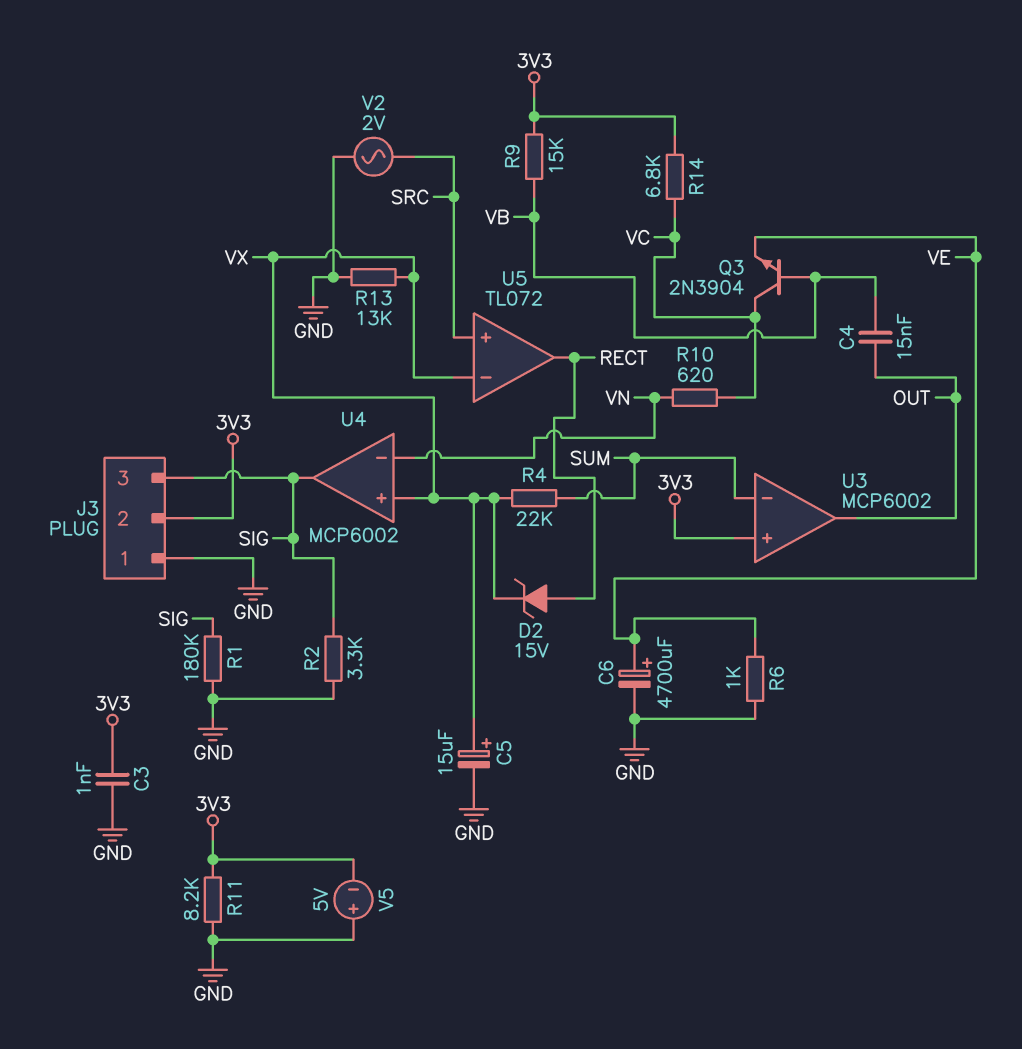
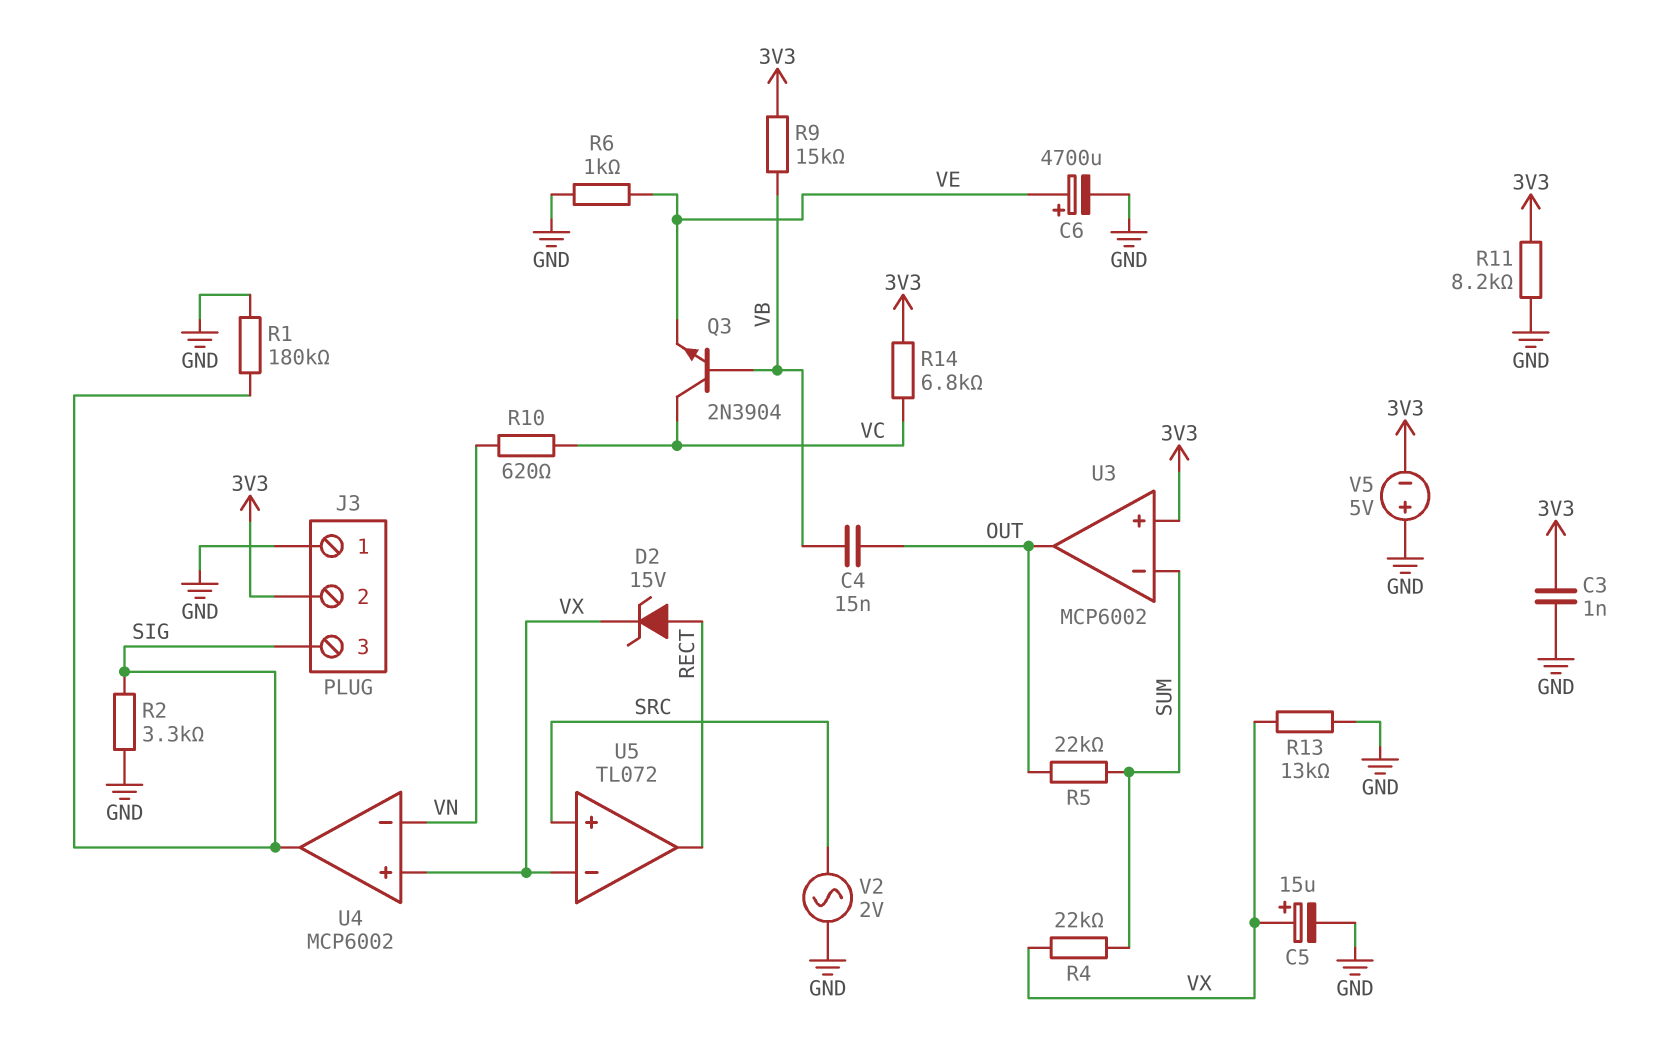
R5: none -> 22k (OUT, SUM)

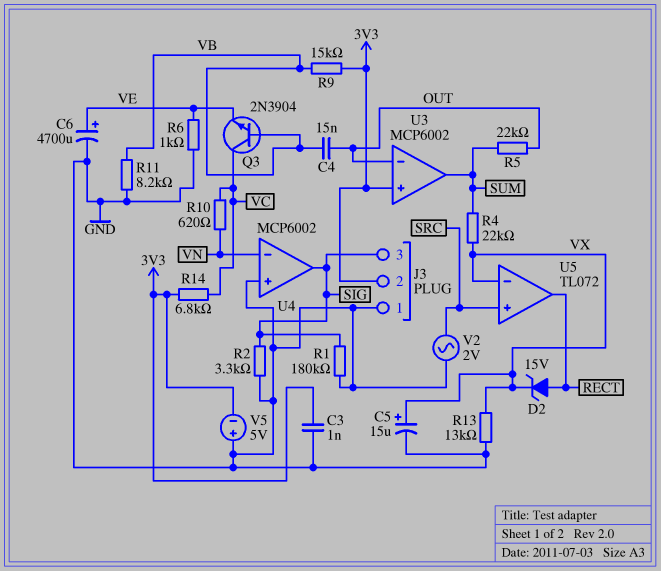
R11: 8.2k (3V3, GND) -> 8.2k (GND, VB)
U3 pin in-: SUM -> OUT
U3 pin out: OUT -> SUM
U4 pin in+: VX -> GND

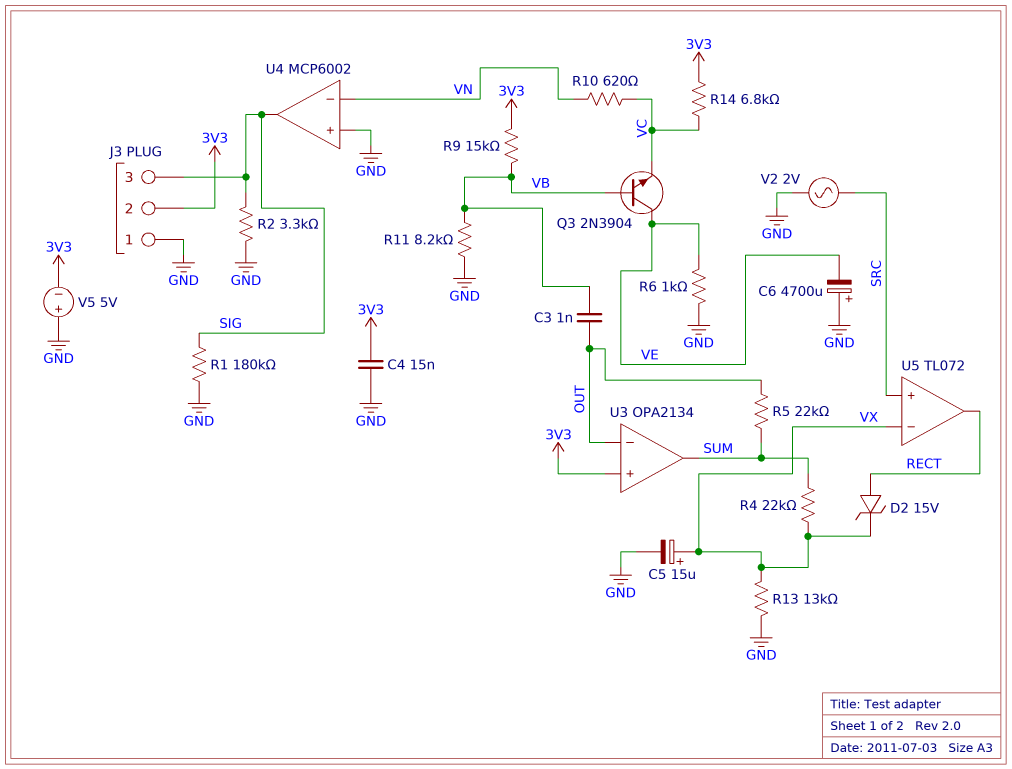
C3: 1nF (3V3, GND) -> 1nF (OUT, VB)
C4: 15nF (OUT, VB) -> 15nF (3V3, GND)
C6: 4700uF (plus VE, minus GND) -> 4700uF (plus GND, minus VE)
Q3: NPN 2N3904 (B VB, C VC, E VE) -> NPN 2N3904 (B VB, C VE, E VC)
U3: MCP6002 -> OPA2134

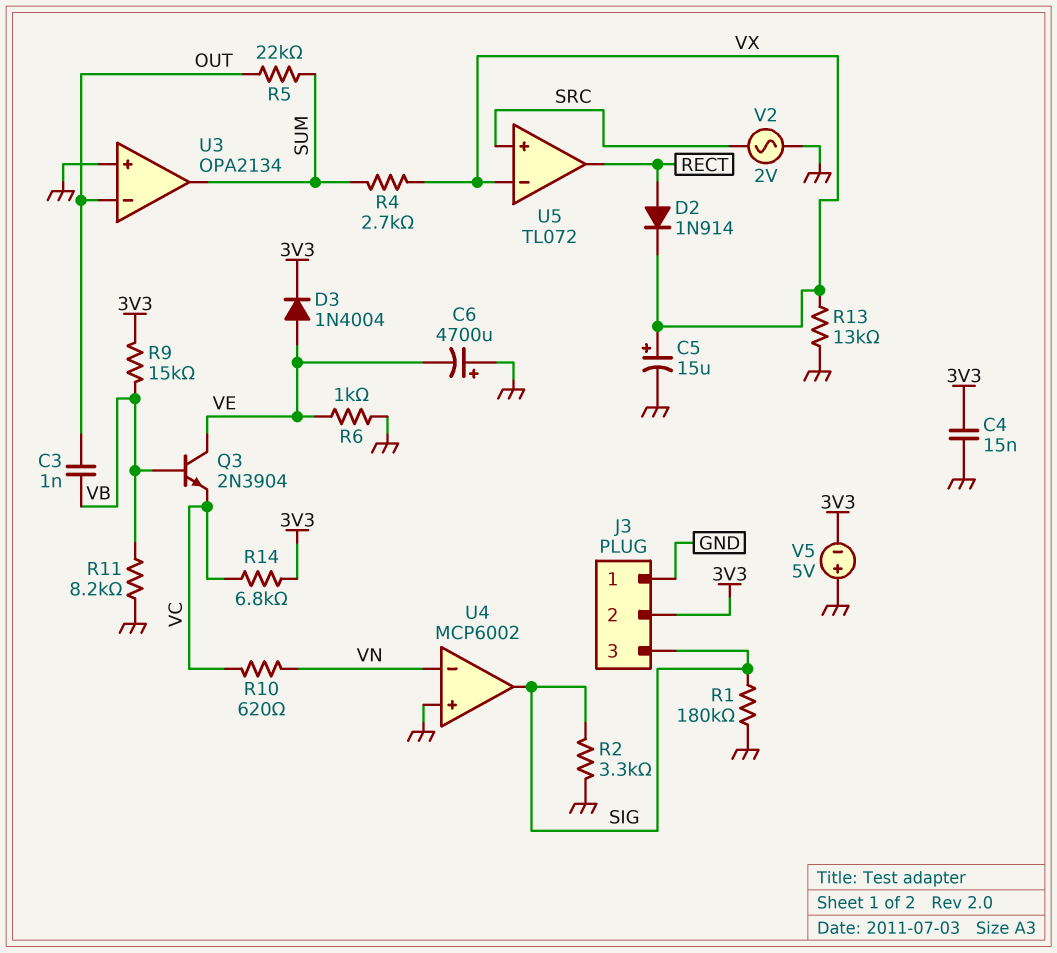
D2: zener 15V (A RECT, K VX) -> diode 1N914 (A RECT, K VX)
D3: none -> diode 1N4004 (A VE, K 3V3)
R4: 22k (SUM, VX) -> 2.7k (SUM, VX)
U3 pin in+: 3V3 -> GND

